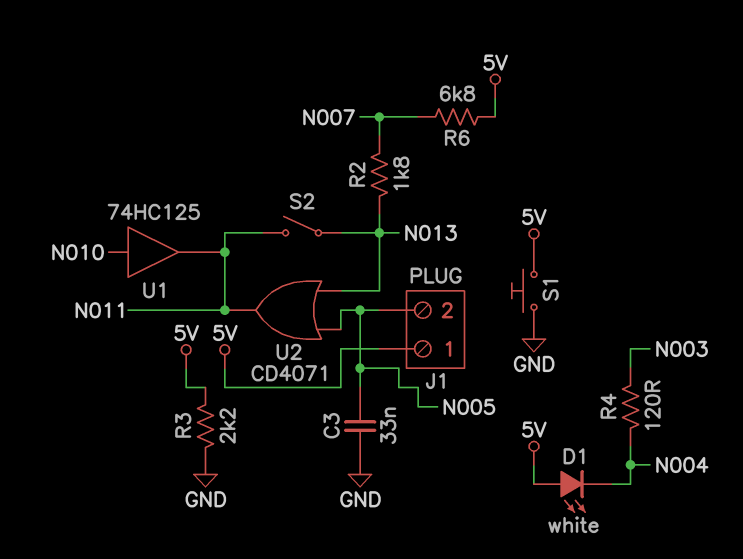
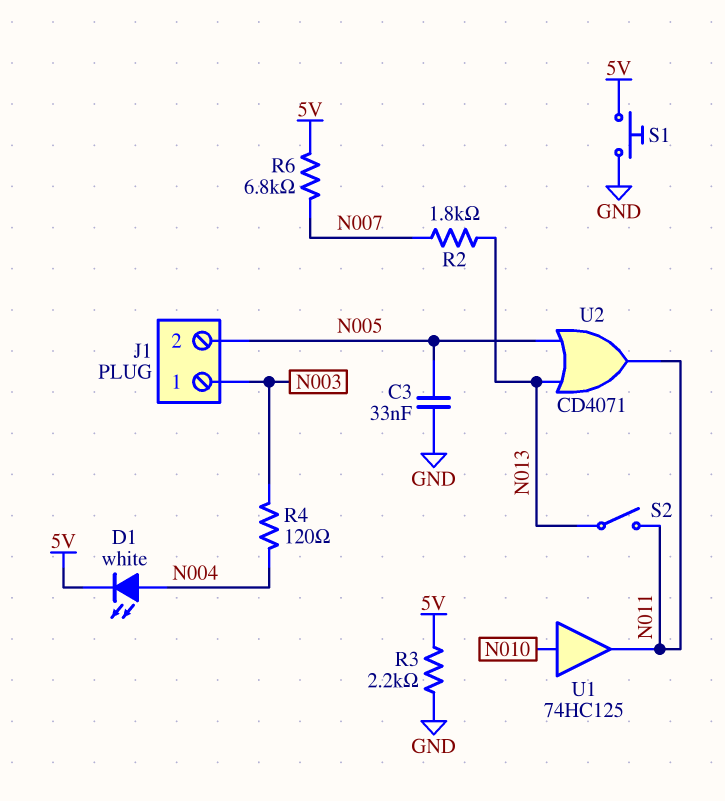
D1: LED white (A 5V, K N004) -> LED white (A N004, K 5V)
J1 pin 1: 5V -> N003

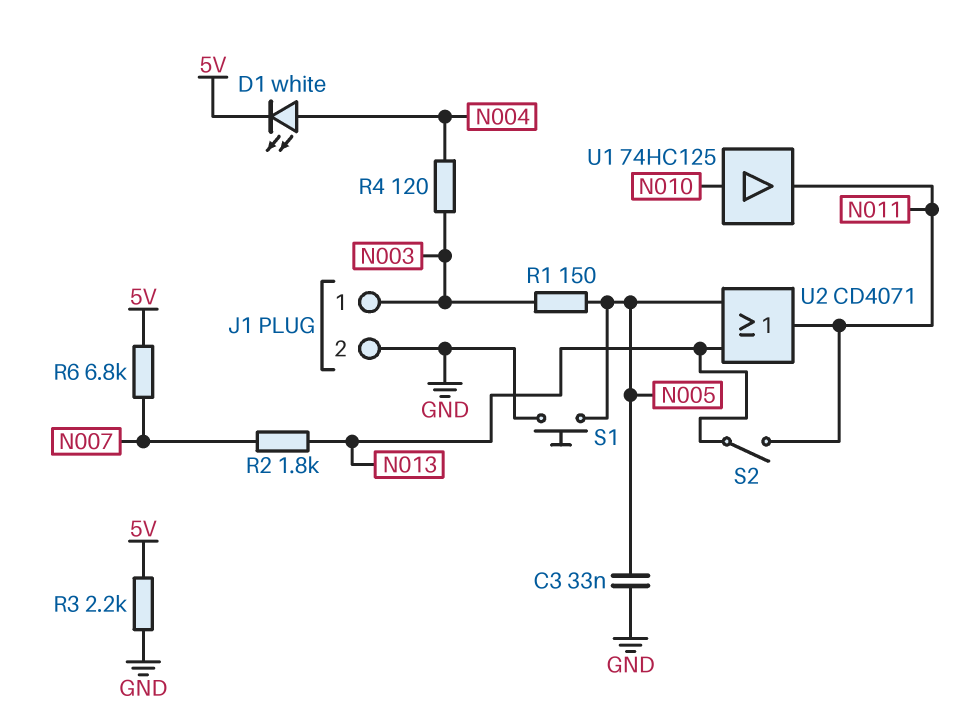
J1 pin 2: N005 -> GND
R1: none -> 150 (N003, N005)
S1: button (5V, GND) -> button (GND, N005)

